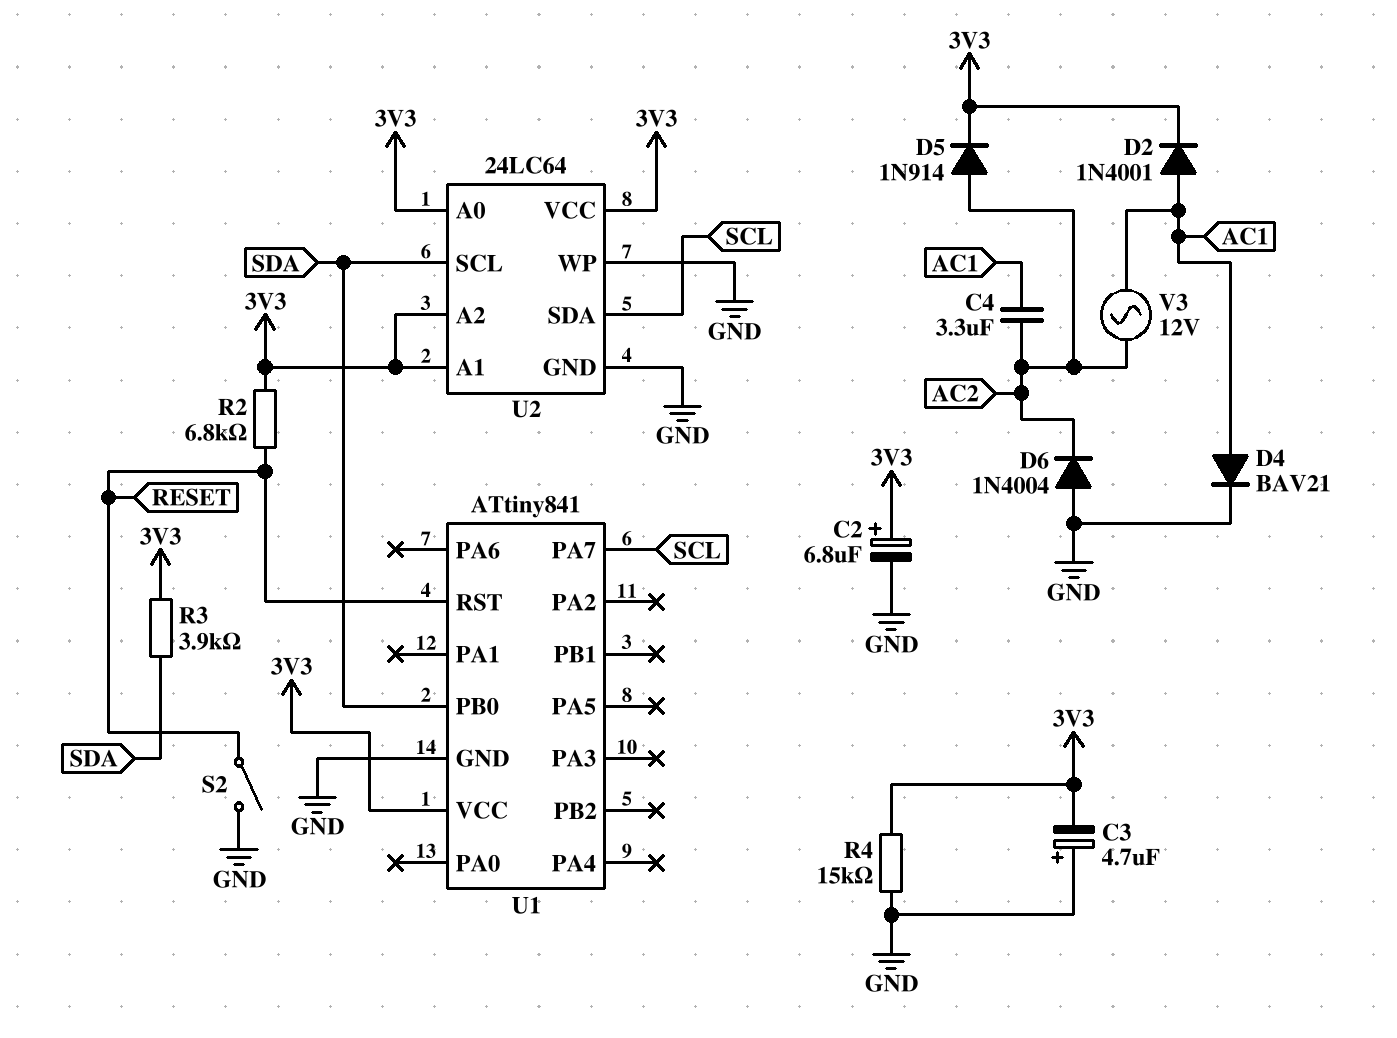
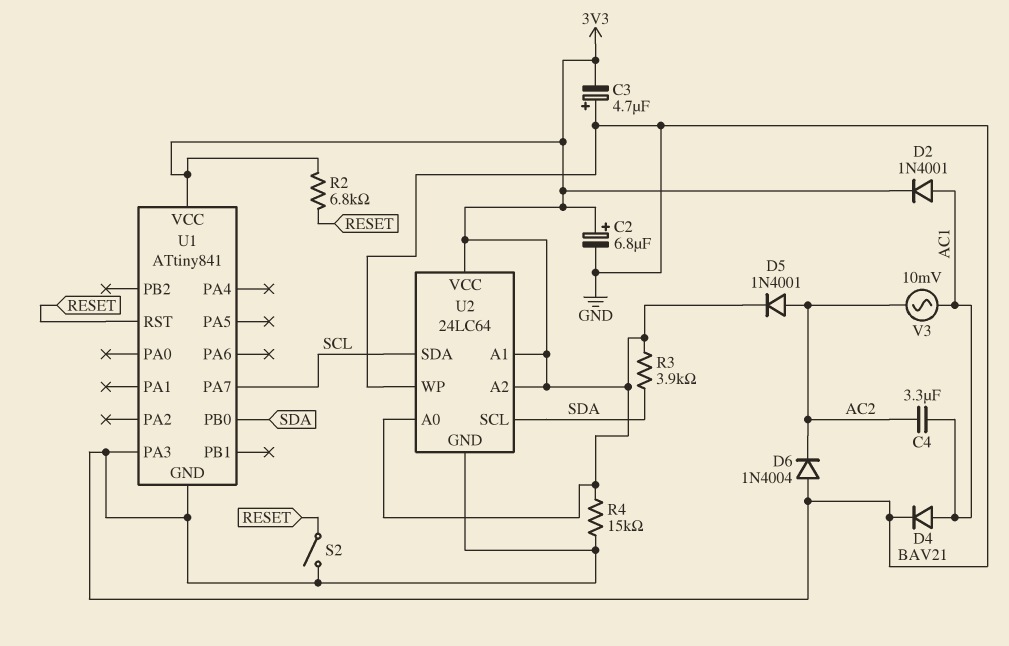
D5: diode 1N914 (A AC2, K 3V3) -> diode 1N4001 (A AC2, K 3V3)
U1 pin PA3: none -> GND
V3: AC 12V (AC1, AC2) -> AC 10mV (AC1, AC2)

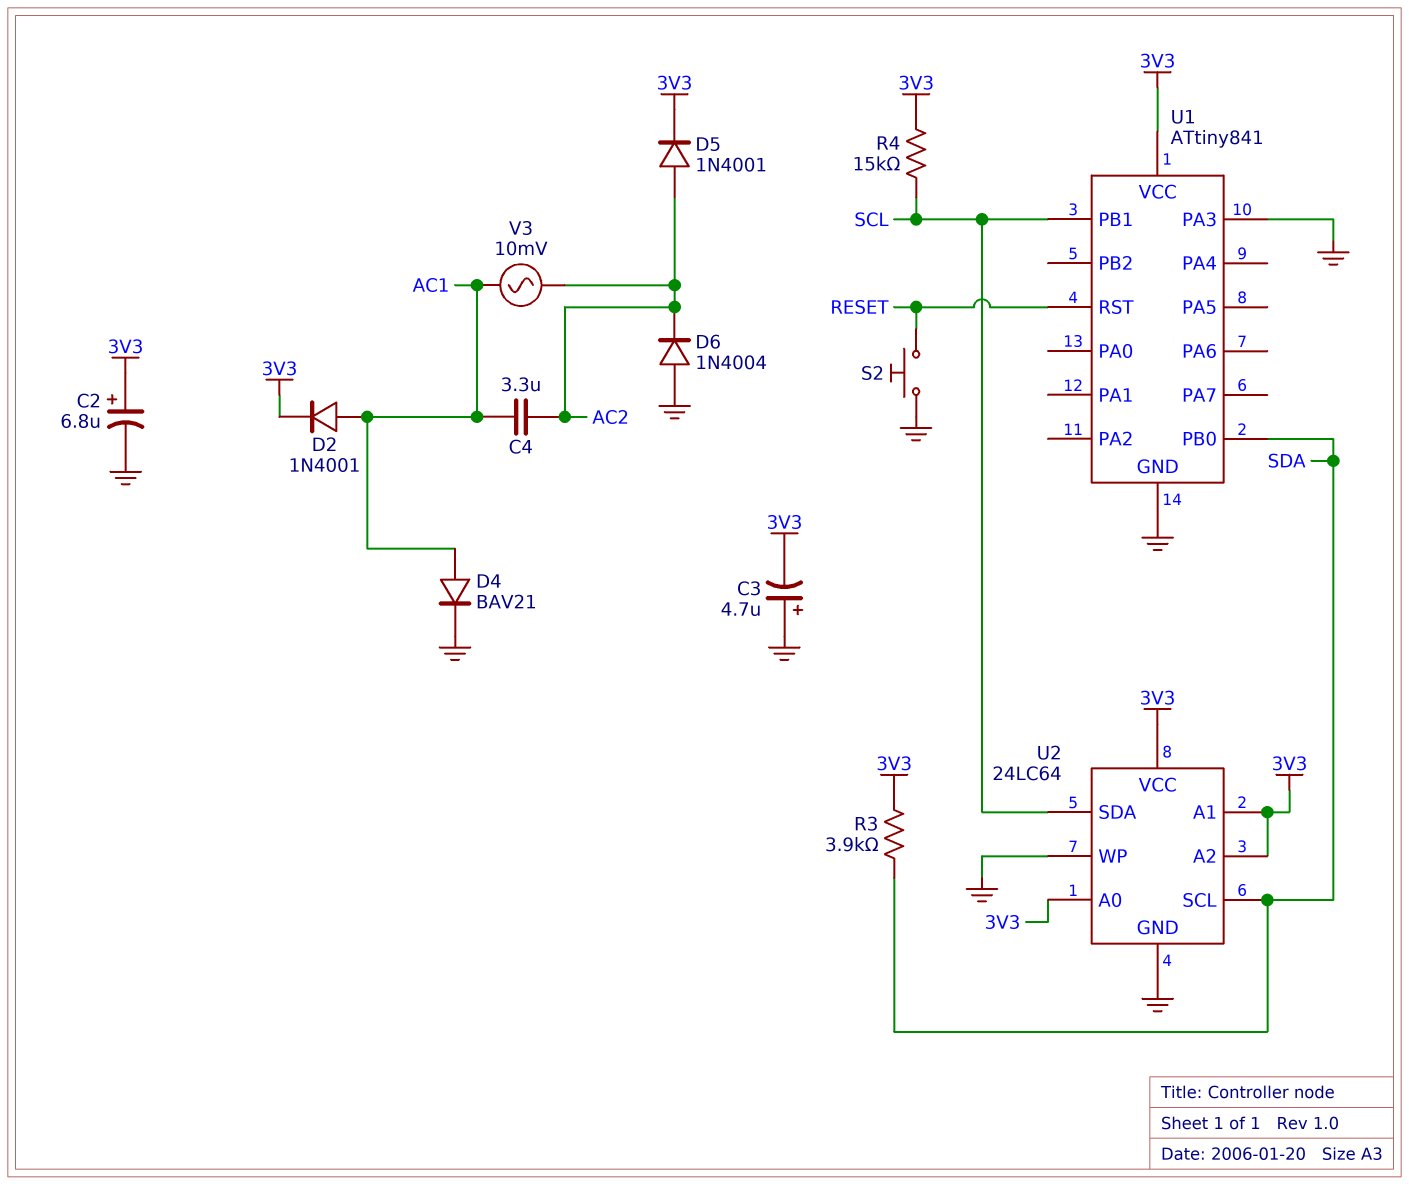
R2: 6.8k (3V3, RESET) -> none
R4: 15k (3V3, GND) -> 15k (3V3, SCL)
S2: switch (GND, RESET) -> button (GND, RESET)
U1 pin PA7: SCL -> none
U1 pin PB1: none -> SCL

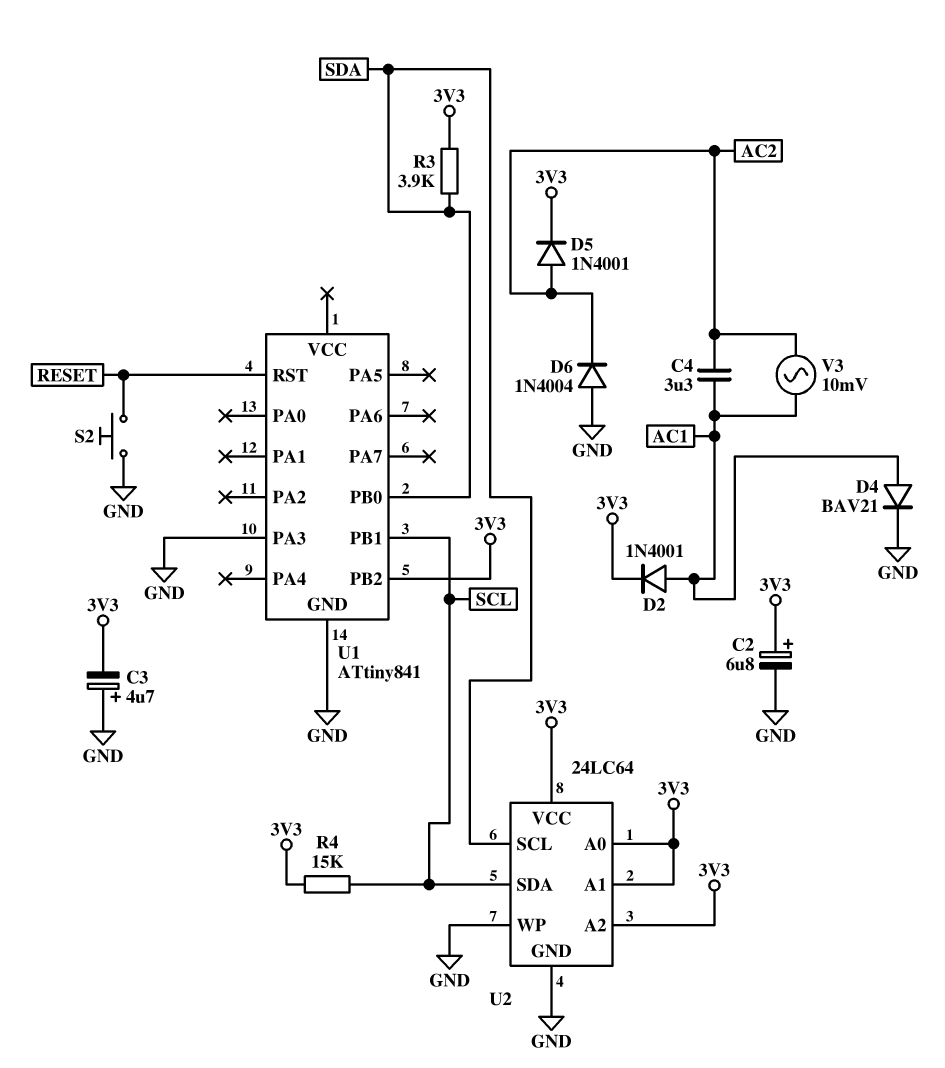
U1 pin PB2: none -> 3V3
U1 pin VCC: 3V3 -> none

